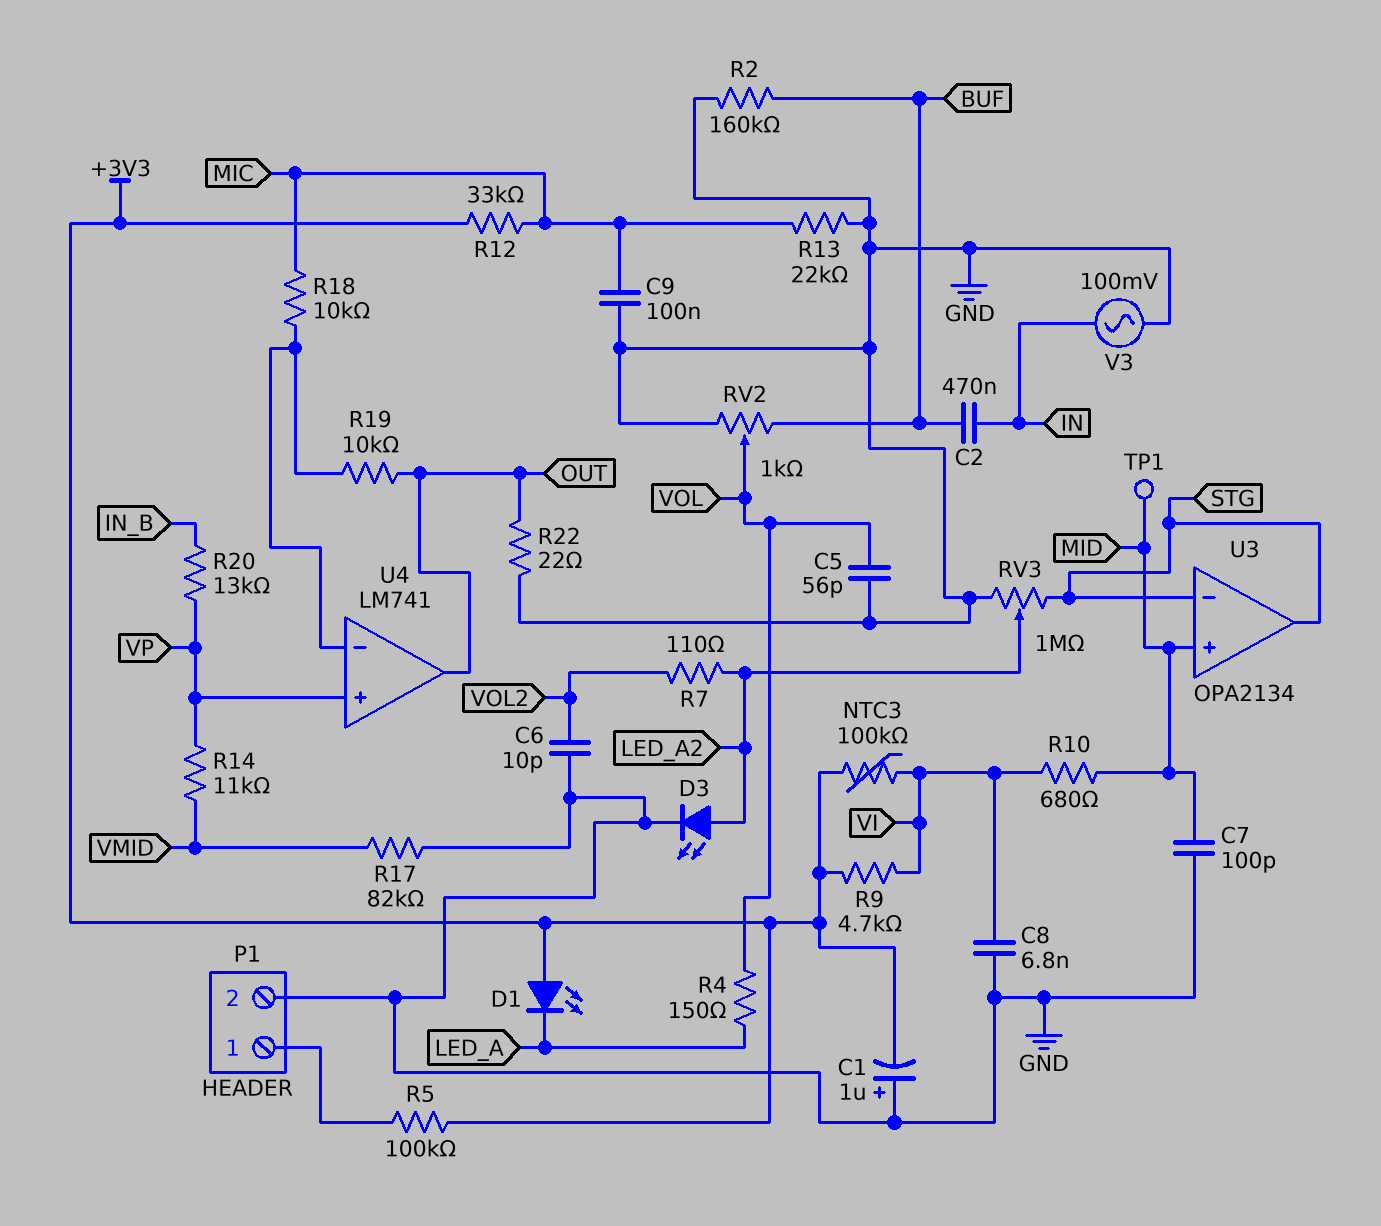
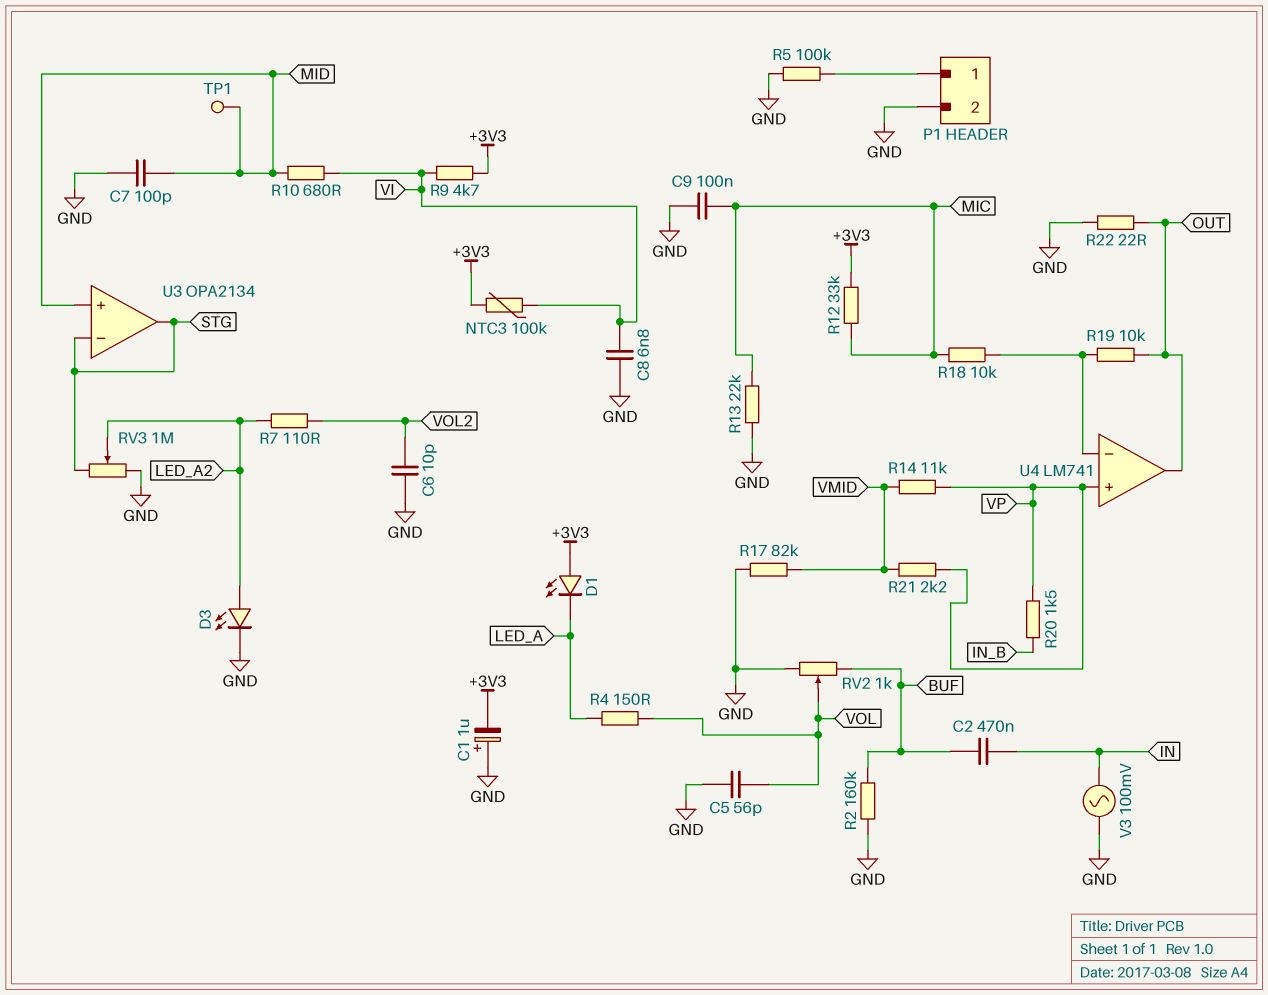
R5: 100k (+3V3, P1/1) -> 100k (GND, P1/1)
R20: 13k (IN_B, VP) -> 1.5k (IN_B, VP)
R21: none -> 2.2k (VMID, VP)

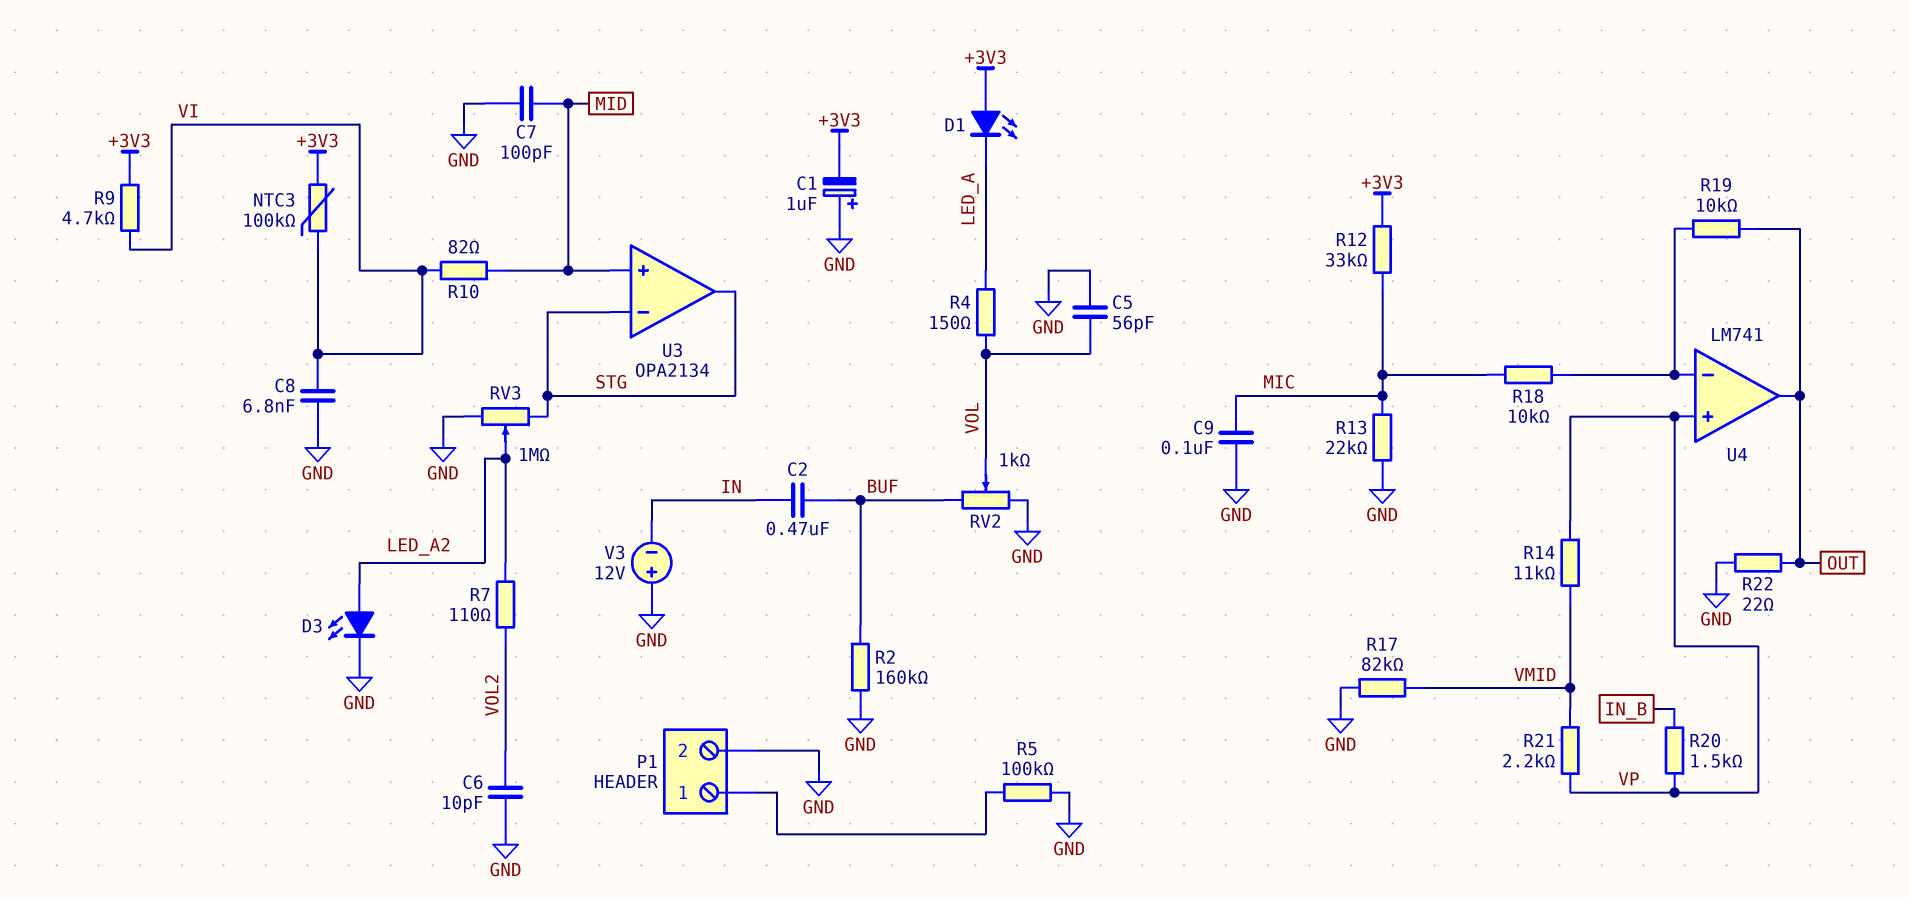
R10: 680 (MID, VI) -> 82 (MID, VI)
TP1: test point (MID) -> none
V3: AC 100mV (GND, IN) -> 12V (plus GND, minus IN)

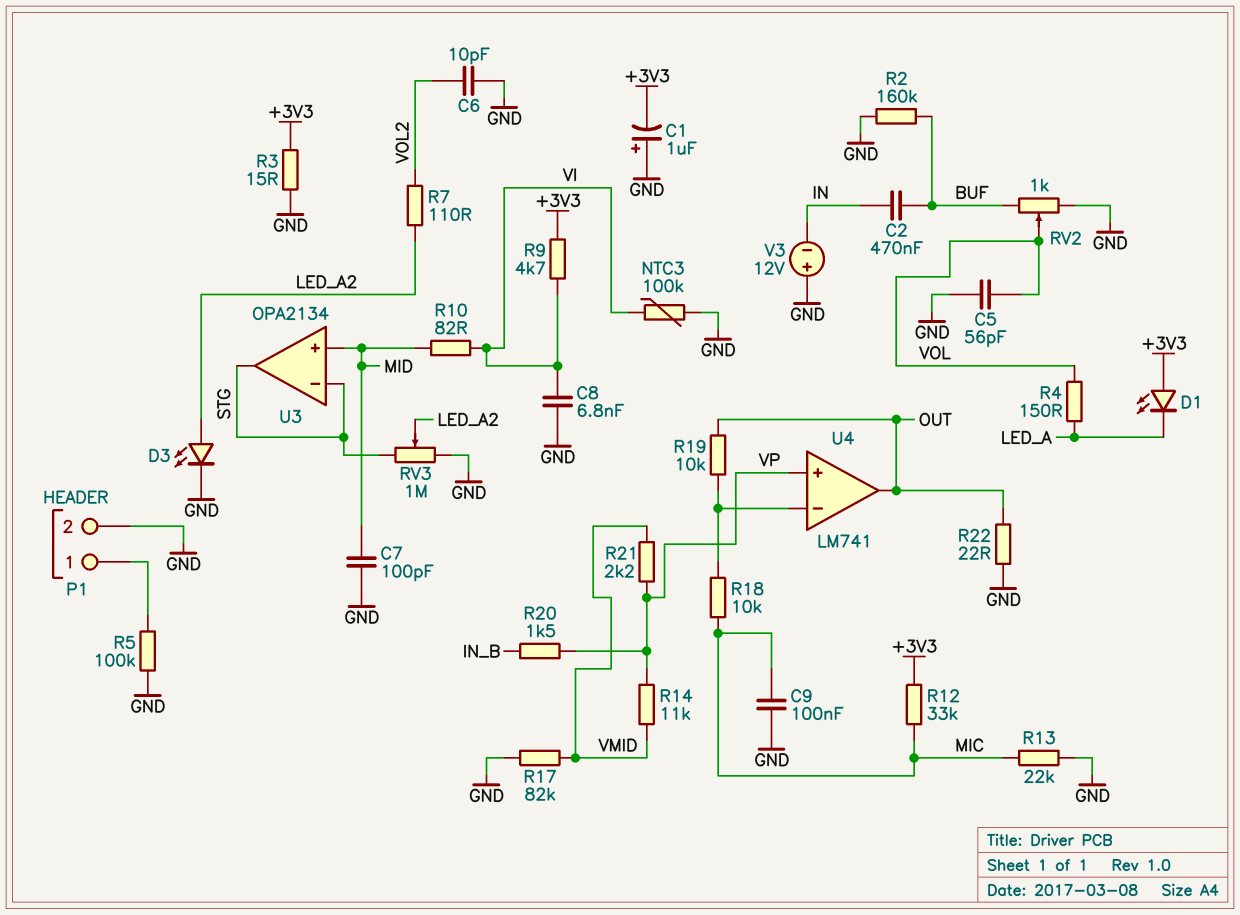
NTC3: 100k (+3V3, VI) -> 100k (GND, VI)
R3: none -> 15 (+3V3, GND)

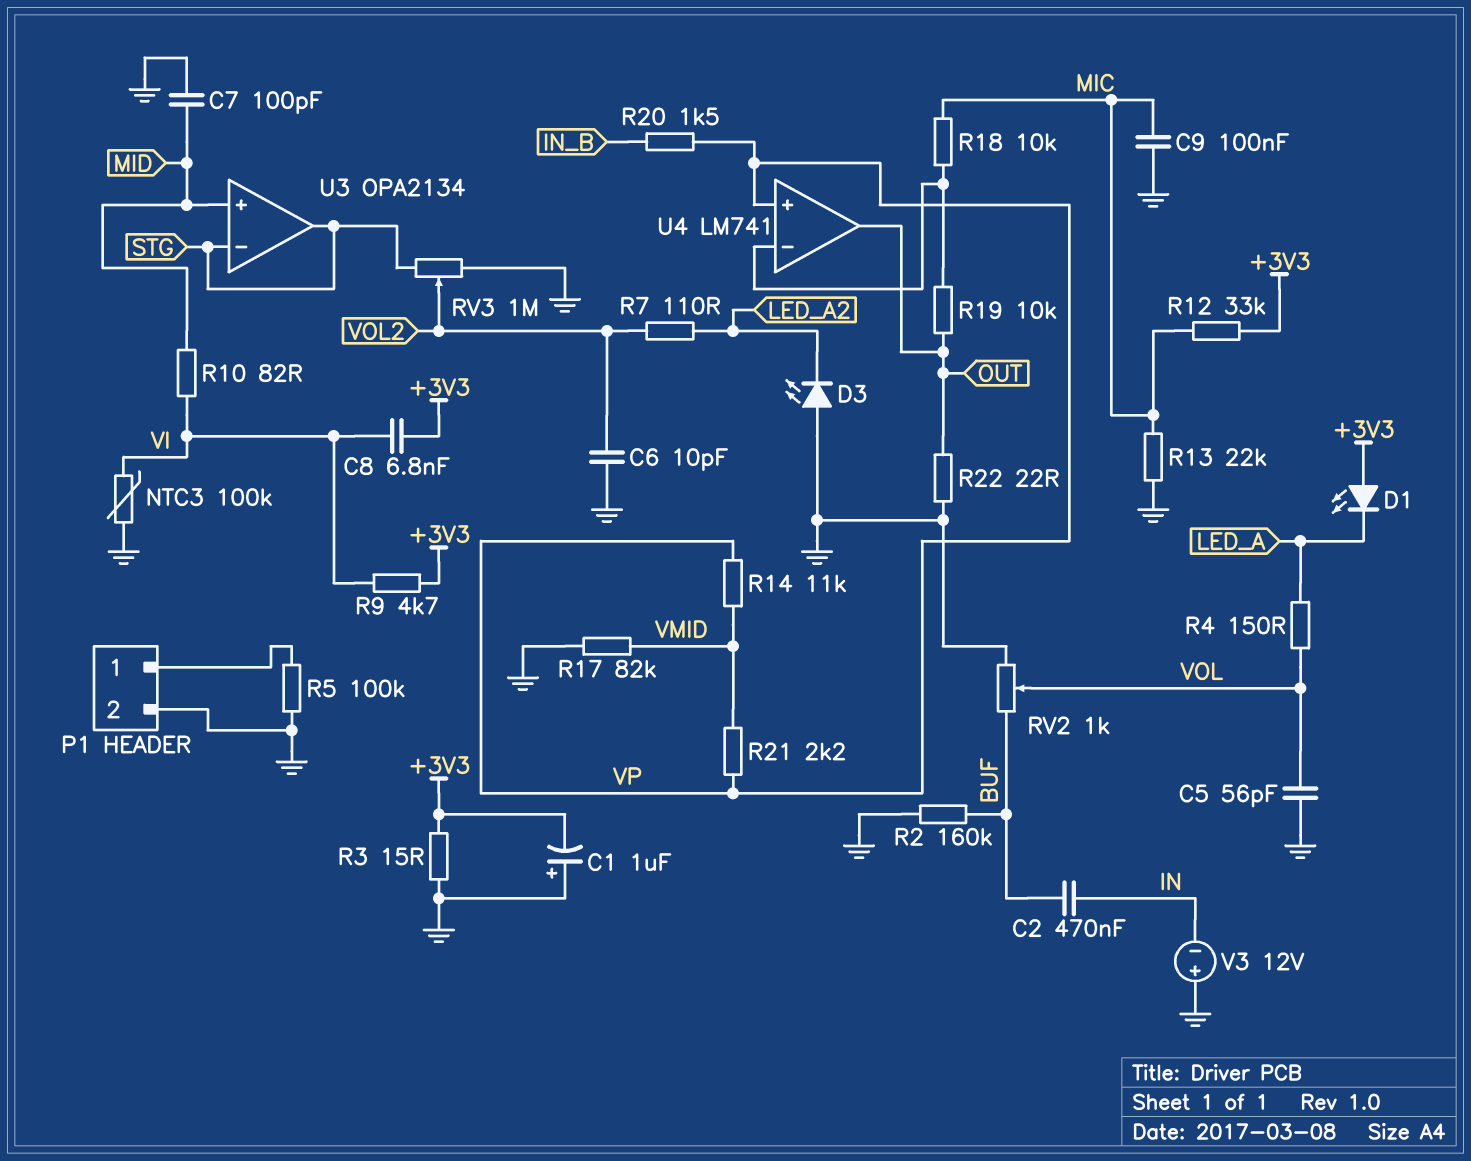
C8: 6.8nF (GND, VI) -> 6.8nF (+3V3, VI)
D3: LED (A LED_A2, K GND) -> LED (A GND, K LED_A2)
RV3: 1M (GND, STG, wiper LED_A2) -> 1M (GND, STG, wiper VOL2)

